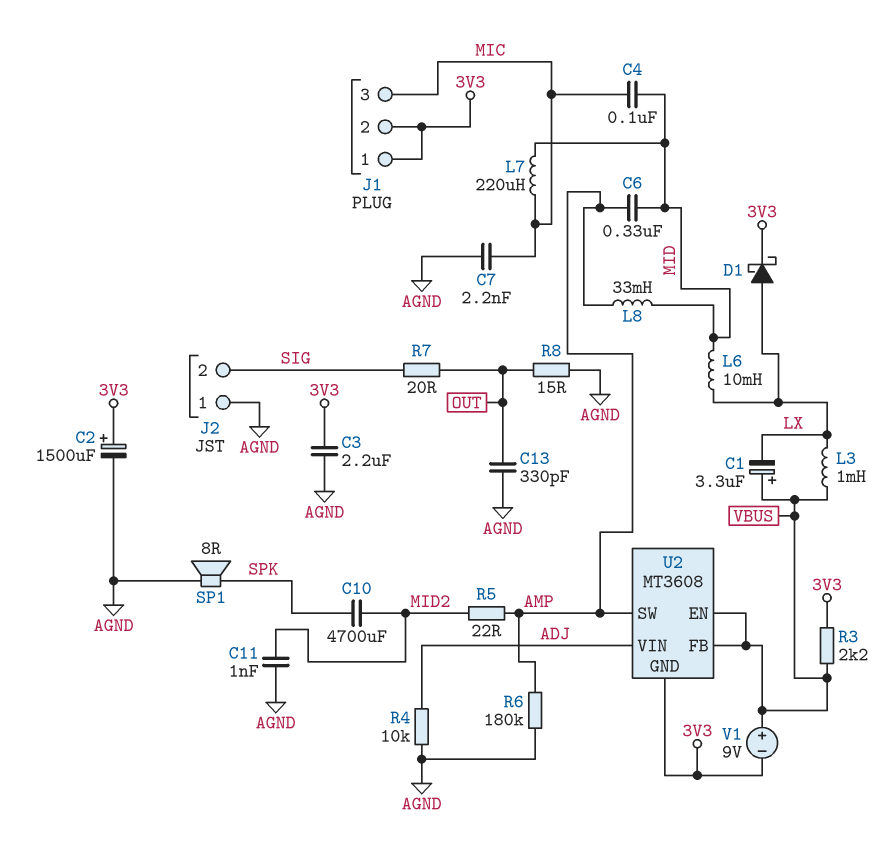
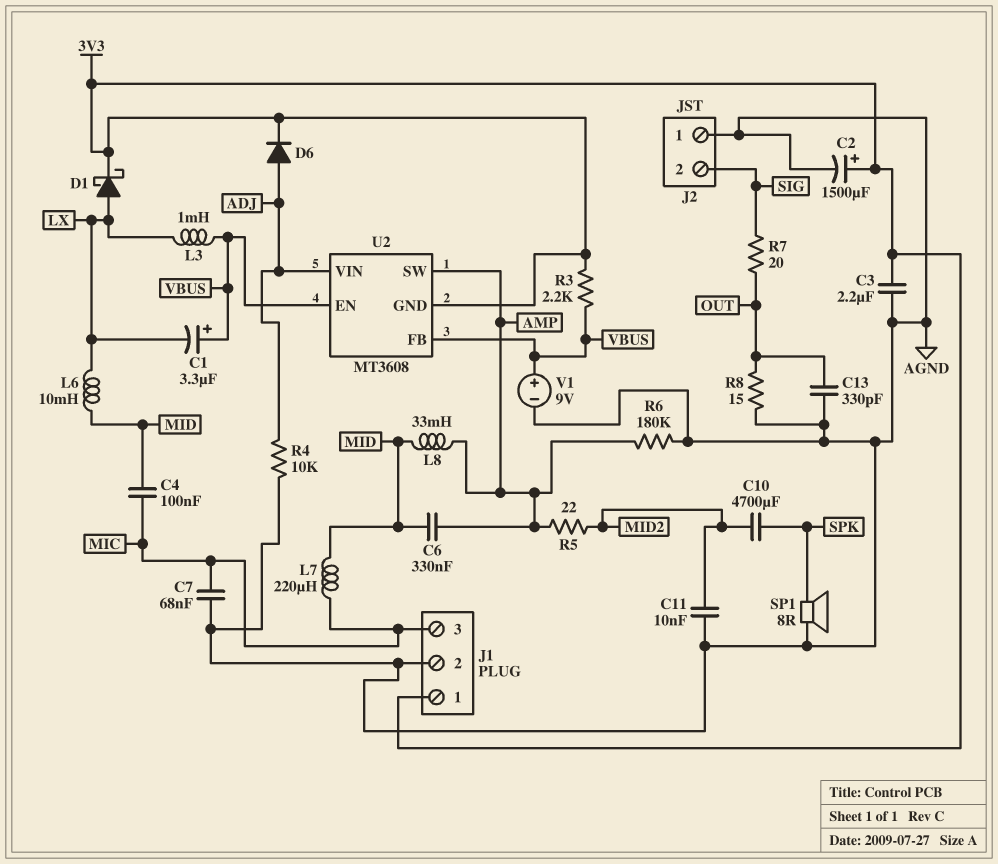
C7: 2.2nF (AGND, MIC) -> 68nF (AGND, MIC)
C11: 1nF (AGND, MID2) -> 10nF (AGND, MID2)
D6: none -> diode (A ADJ, K 3V3)
J1 pin 2: 3V3 -> AGND
V1: 9V (plus VBUS, minus 3V3) -> 9V (plus VBUS, minus AGND)

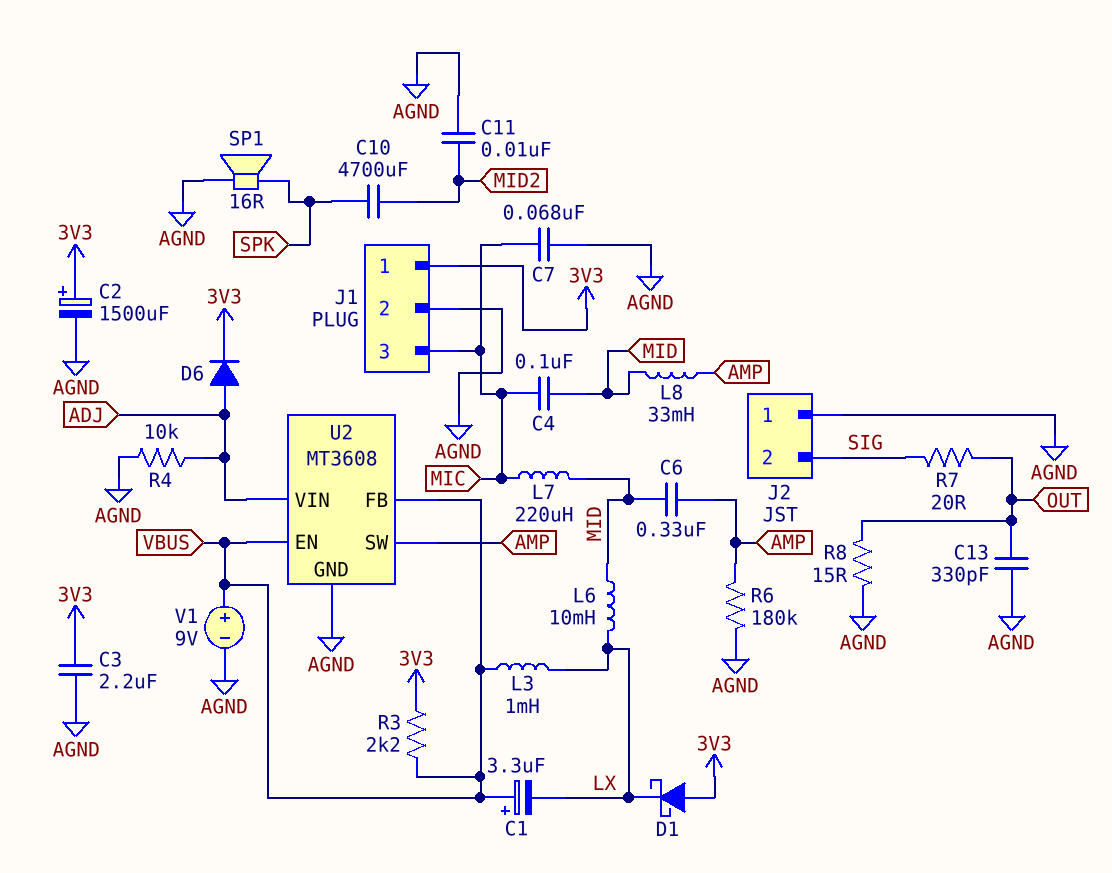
D1: schottky (A LX, K 3V3) -> schottky (A 3V3, K LX)
R5: 22 (AMP, MID2) -> none
SP1: speaker 8R (AGND, SPK) -> speaker 16R (AGND, SPK)
U2 pin GND: 3V3 -> AGND

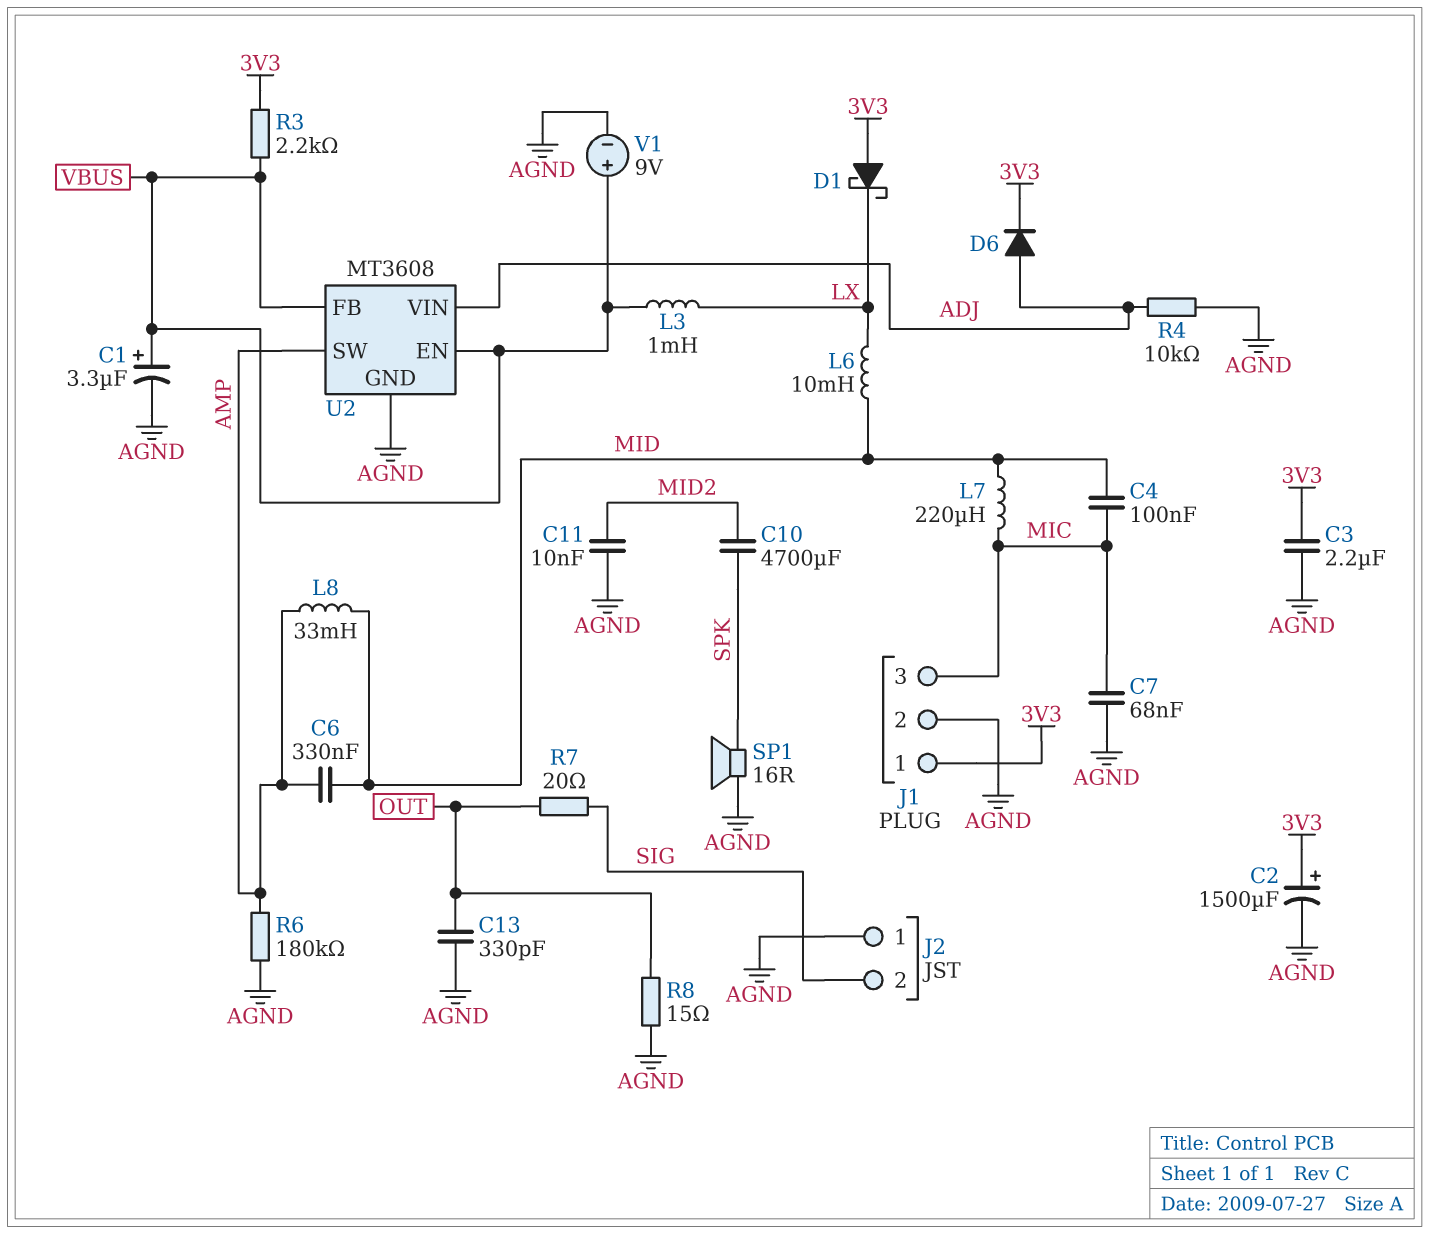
C1: 3.3uF (plus VBUS, minus LX) -> 3.3uF (plus VBUS, minus AGND)

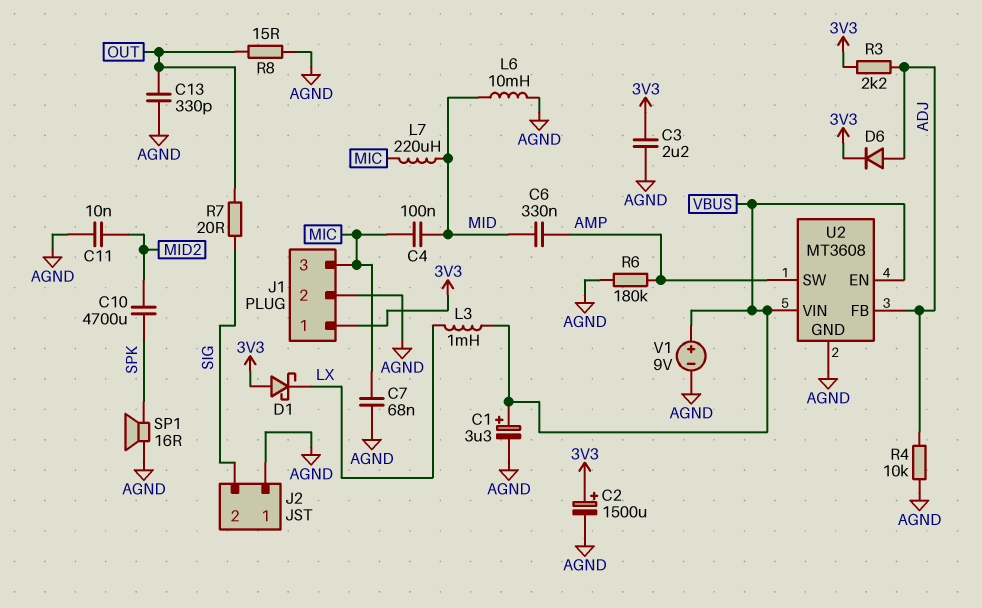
L6: 10mH (LX, MID) -> 10mH (AGND, MID)
L8: 33mH (AMP, MID) -> none
R3: 2.2k (3V3, VBUS) -> 2.2k (3V3, ADJ)
U2 pin FB: VBUS -> ADJ
U2 pin VIN: ADJ -> VBUS

